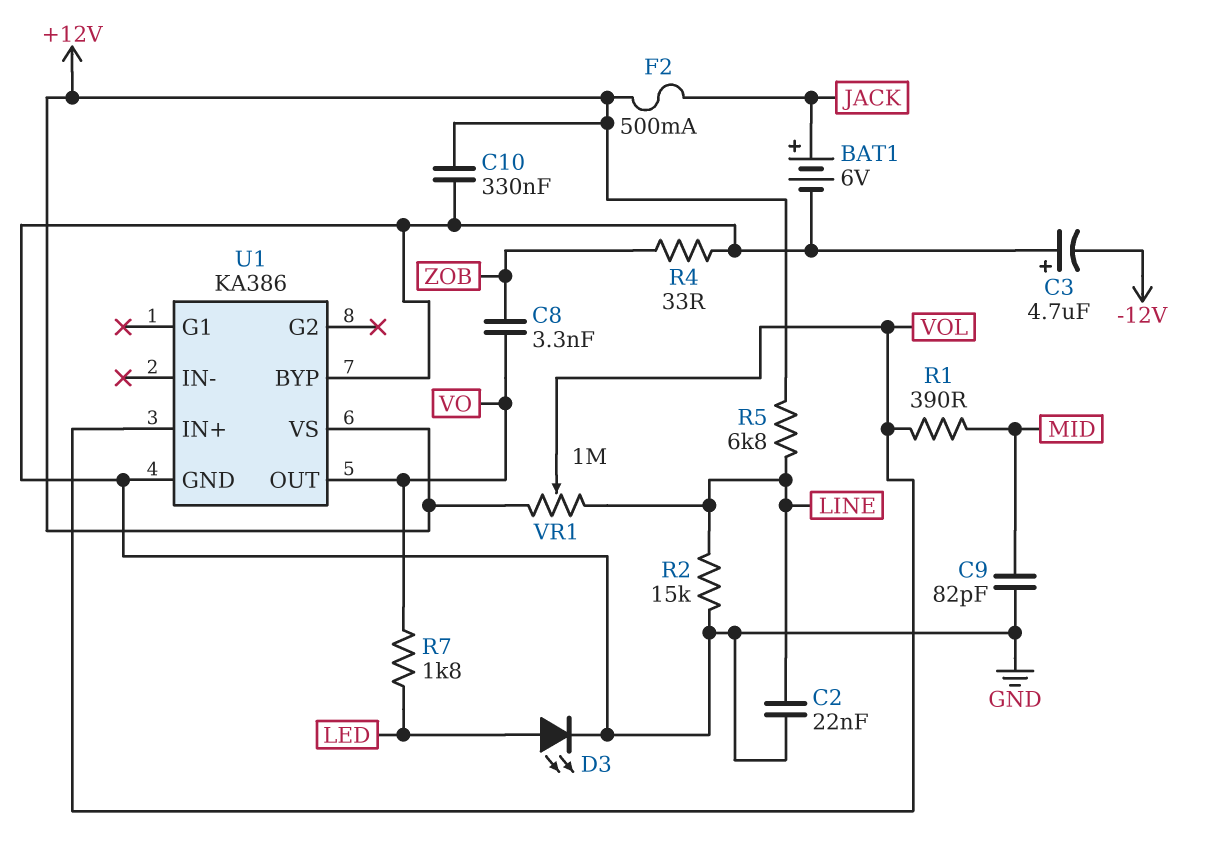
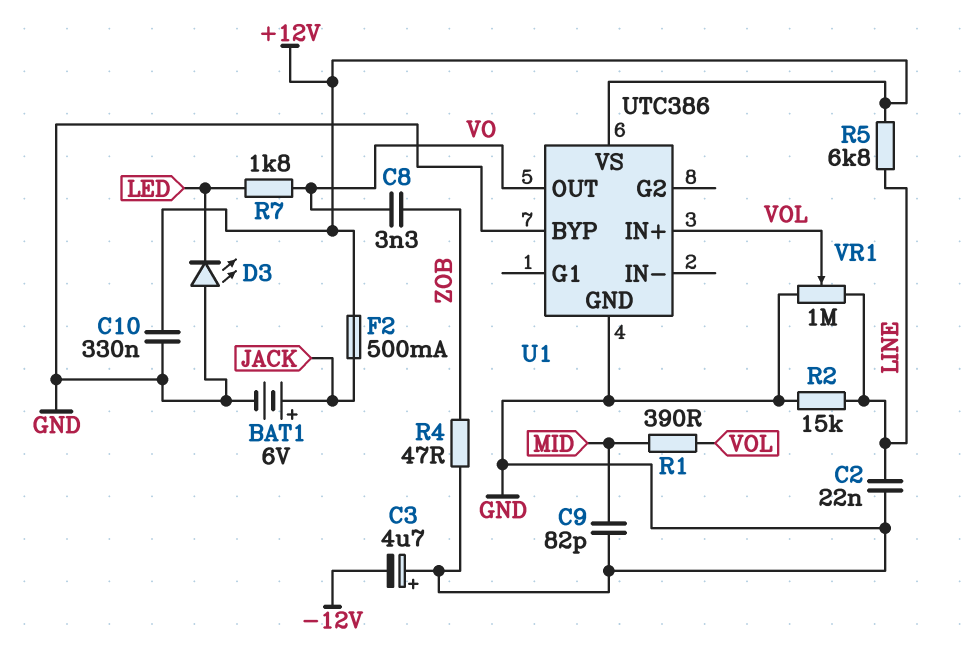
D3: LED (A LED, K GND) -> LED (A GND, K LED)
R4: 33 (GND, ZOB) -> 47 (GND, ZOB)
U1: KA386 -> UTC386
VR1: 1M (+12V, LINE, wiper VOL) -> 1M (GND, LINE, wiper VOL)

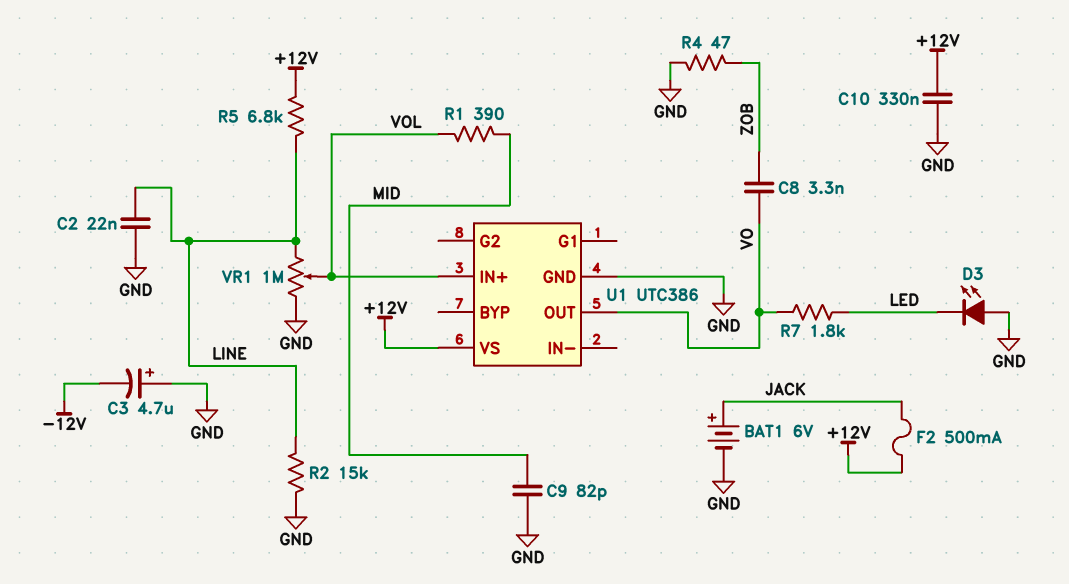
U1 pin BYP: GND -> none

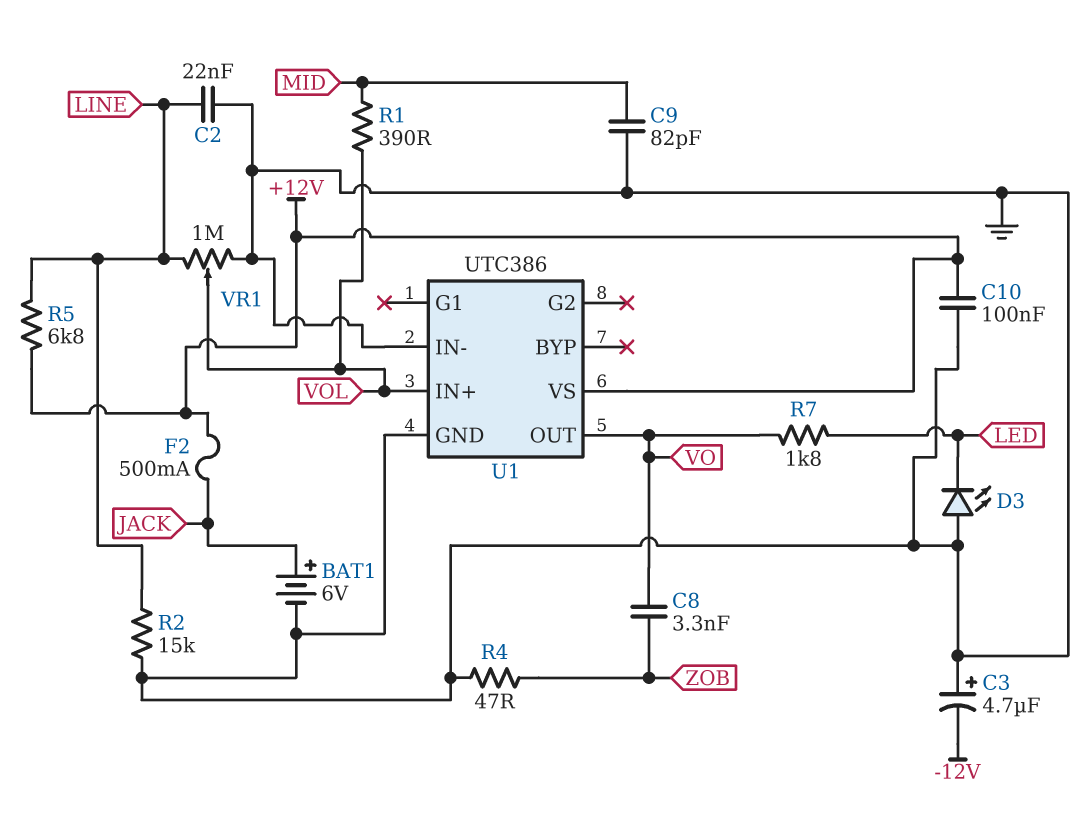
C10: 330nF (+12V, GND) -> 100nF (+12V, GND)
U1 pin IN-: none -> GND

